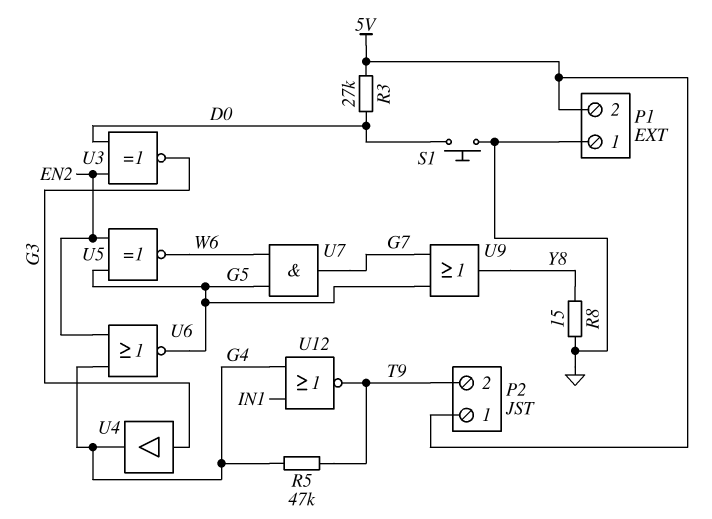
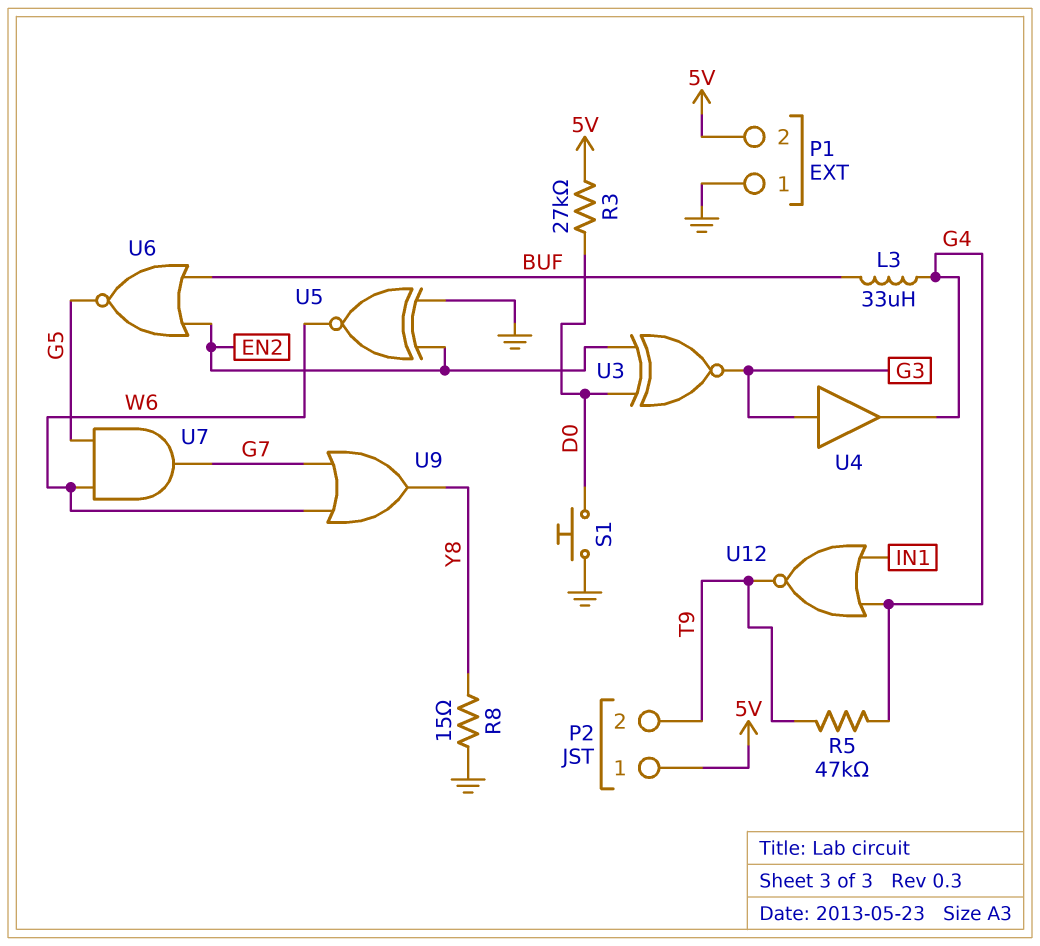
L3: none -> 33uH (BUF, G4)
U5: XNOR (in EN2, in G5, out W6) -> XNOR (in EN2, in GND, out W6)
U6: NOR (in EN2, in G4, out G5) -> NOR (in BUF, in EN2, out G5)
U9: OR (in G5, in G7, out Y8) -> OR (in G7, in W6, out Y8)

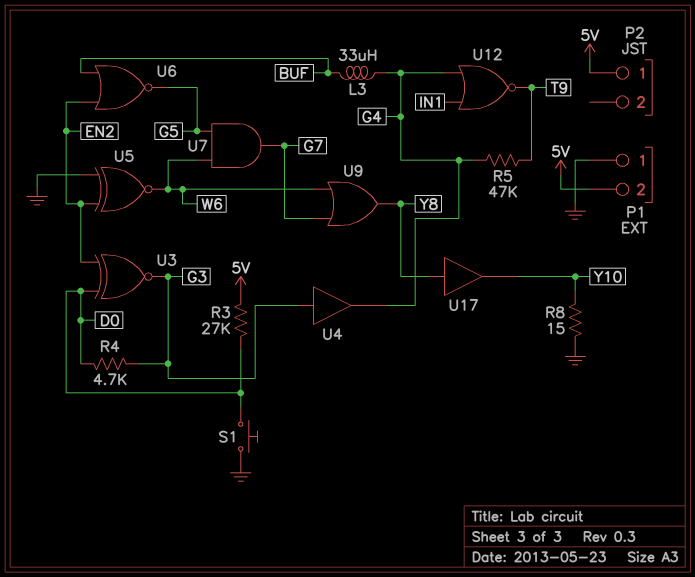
P2 pin 2: T9 -> none
R4: none -> 4.7k (D0, G3)
R8: 15 (GND, Y8) -> 15 (GND, Y10)
U17: none -> buffer (in Y8, out Y10)

